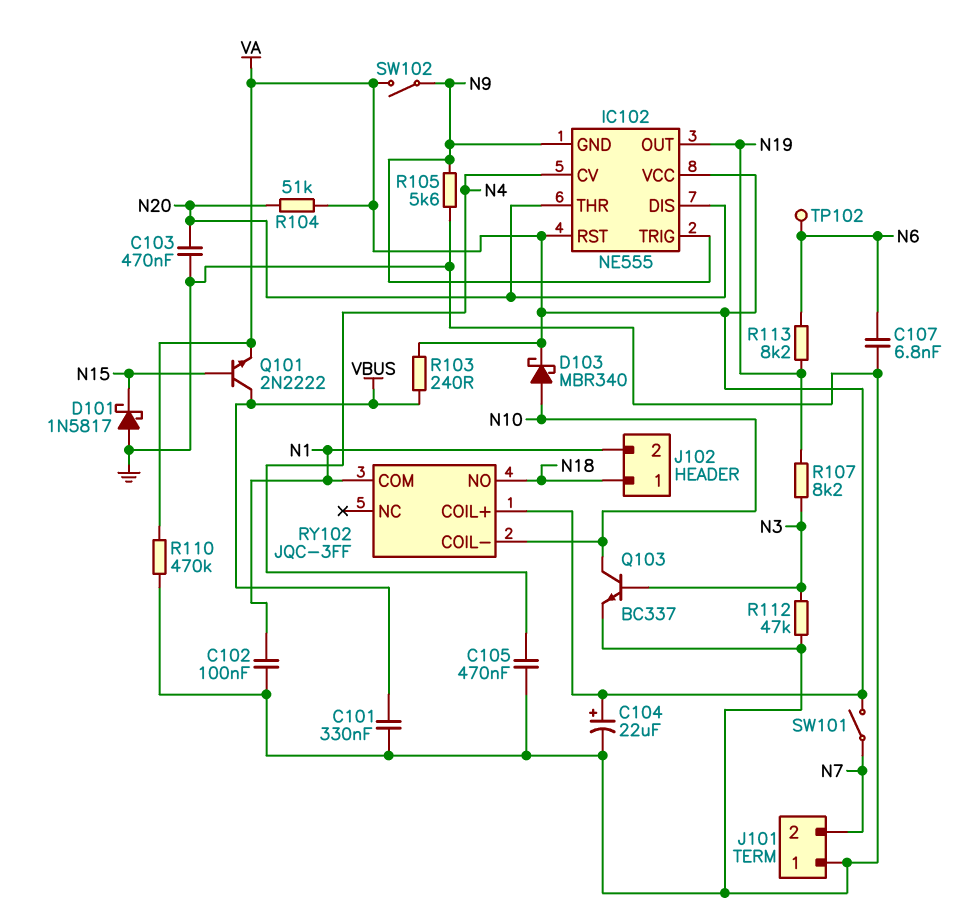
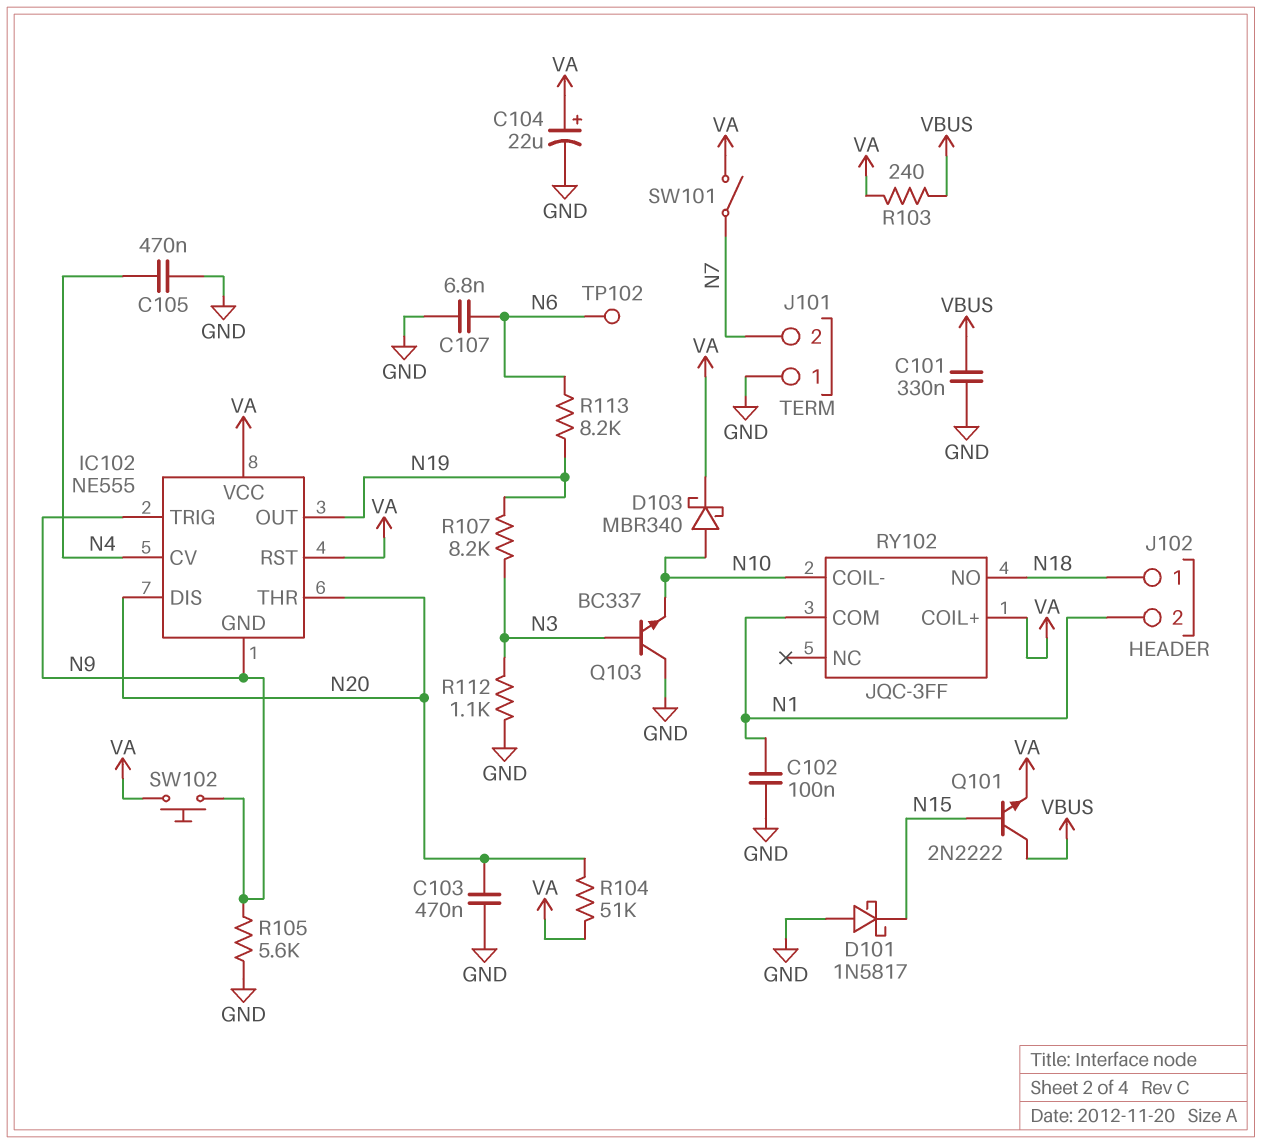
Q103: NPN BC337 (B N3, C N10, E GND) -> NPN BC337 (B N3, C GND, E N10)
R110: 470k (GND, VA) -> none
R112: 47k (GND, N3) -> 1.1k (GND, N3)
SW102: switch (N9, VA) -> button (N9, VA)

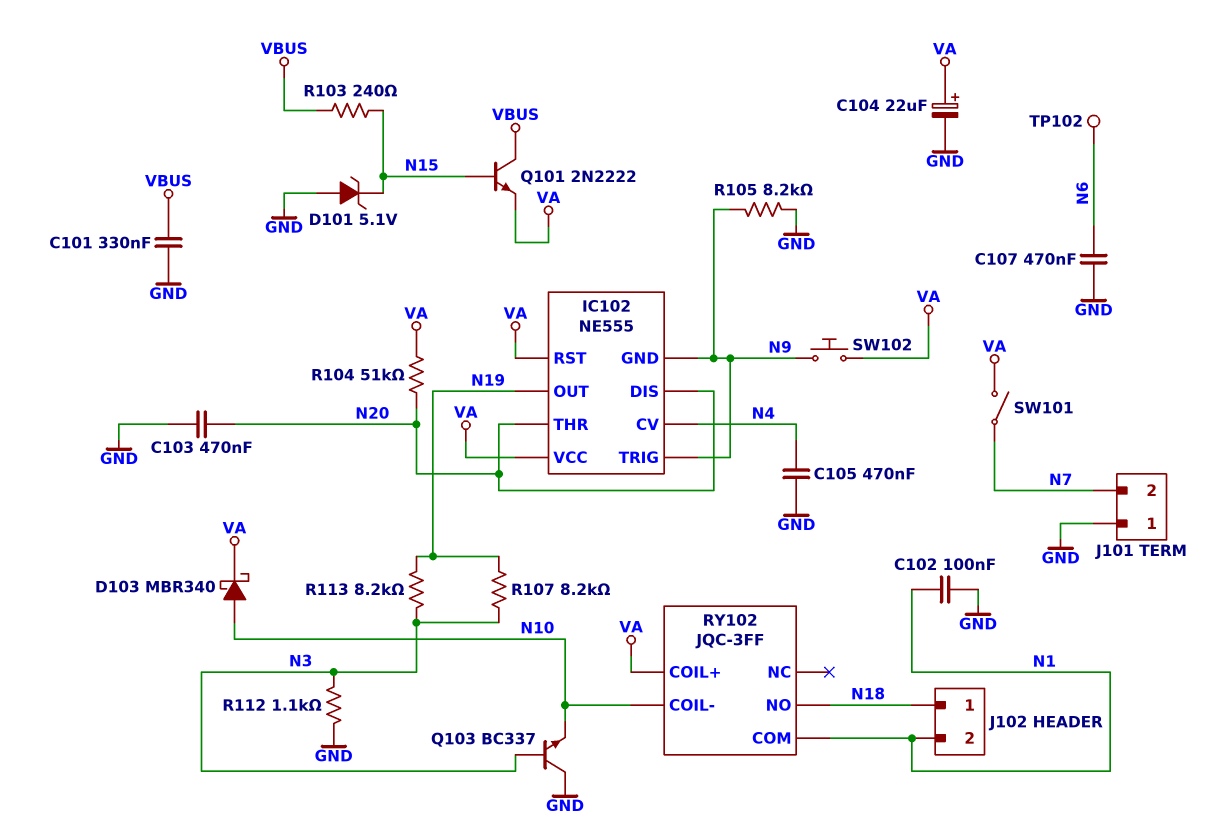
C107: 6.8nF (GND, N6) -> 470nF (GND, N6)
D101: schottky 1N5817 (A GND, K N15) -> zener 5.1V (A GND, K N15)
R103: 240 (VA, VBUS) -> 240 (N15, VBUS)
R105: 5.6k (GND, N9) -> 8.2k (GND, N9)
R113: 8.2k (N6, N19) -> 8.2k (N3, N19)

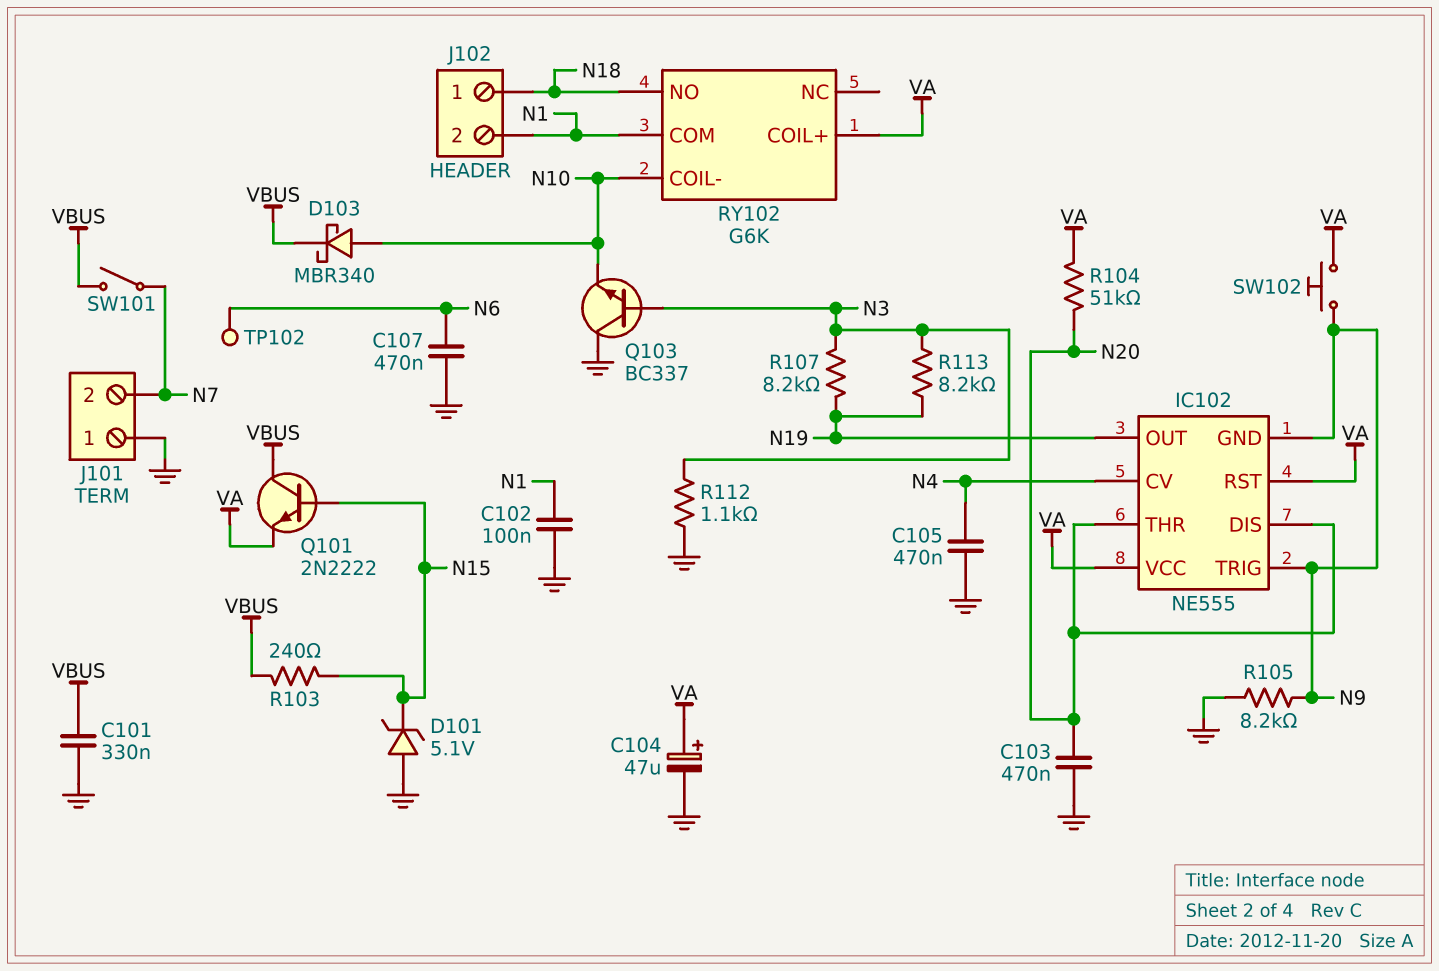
C104: 22uF (plus VA, minus GND) -> 47uF (plus VA, minus GND)
D103: schottky MBR340 (A N10, K VA) -> schottky MBR340 (A N10, K VBUS)
RY102: JQC-3FF -> G6K
SW101: switch (N7, VA) -> switch (N7, VBUS)

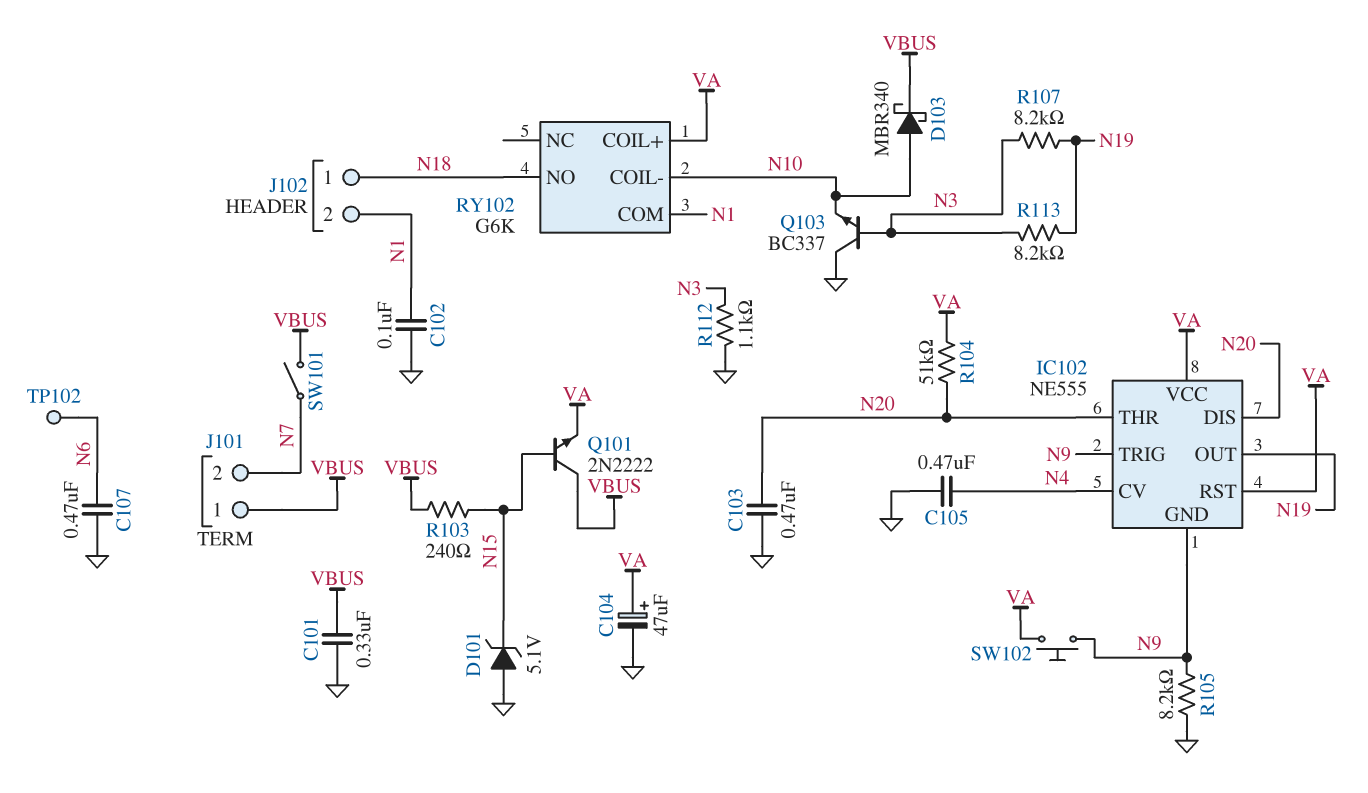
J101 pin 1: GND -> VBUS

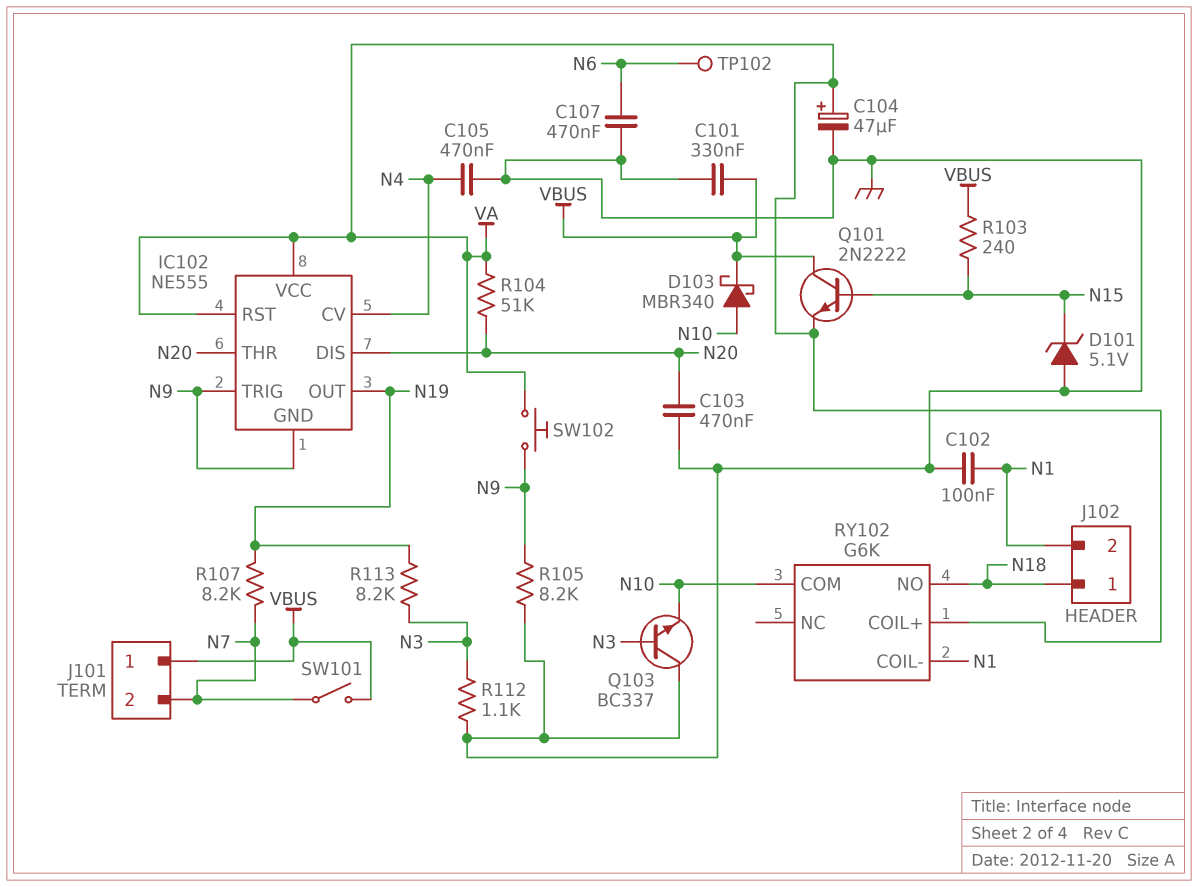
R107: 8.2k (N3, N19) -> 8.2k (N7, N19)
RY102 pin COIL-: N10 -> N1
RY102 pin COM: N1 -> N10

